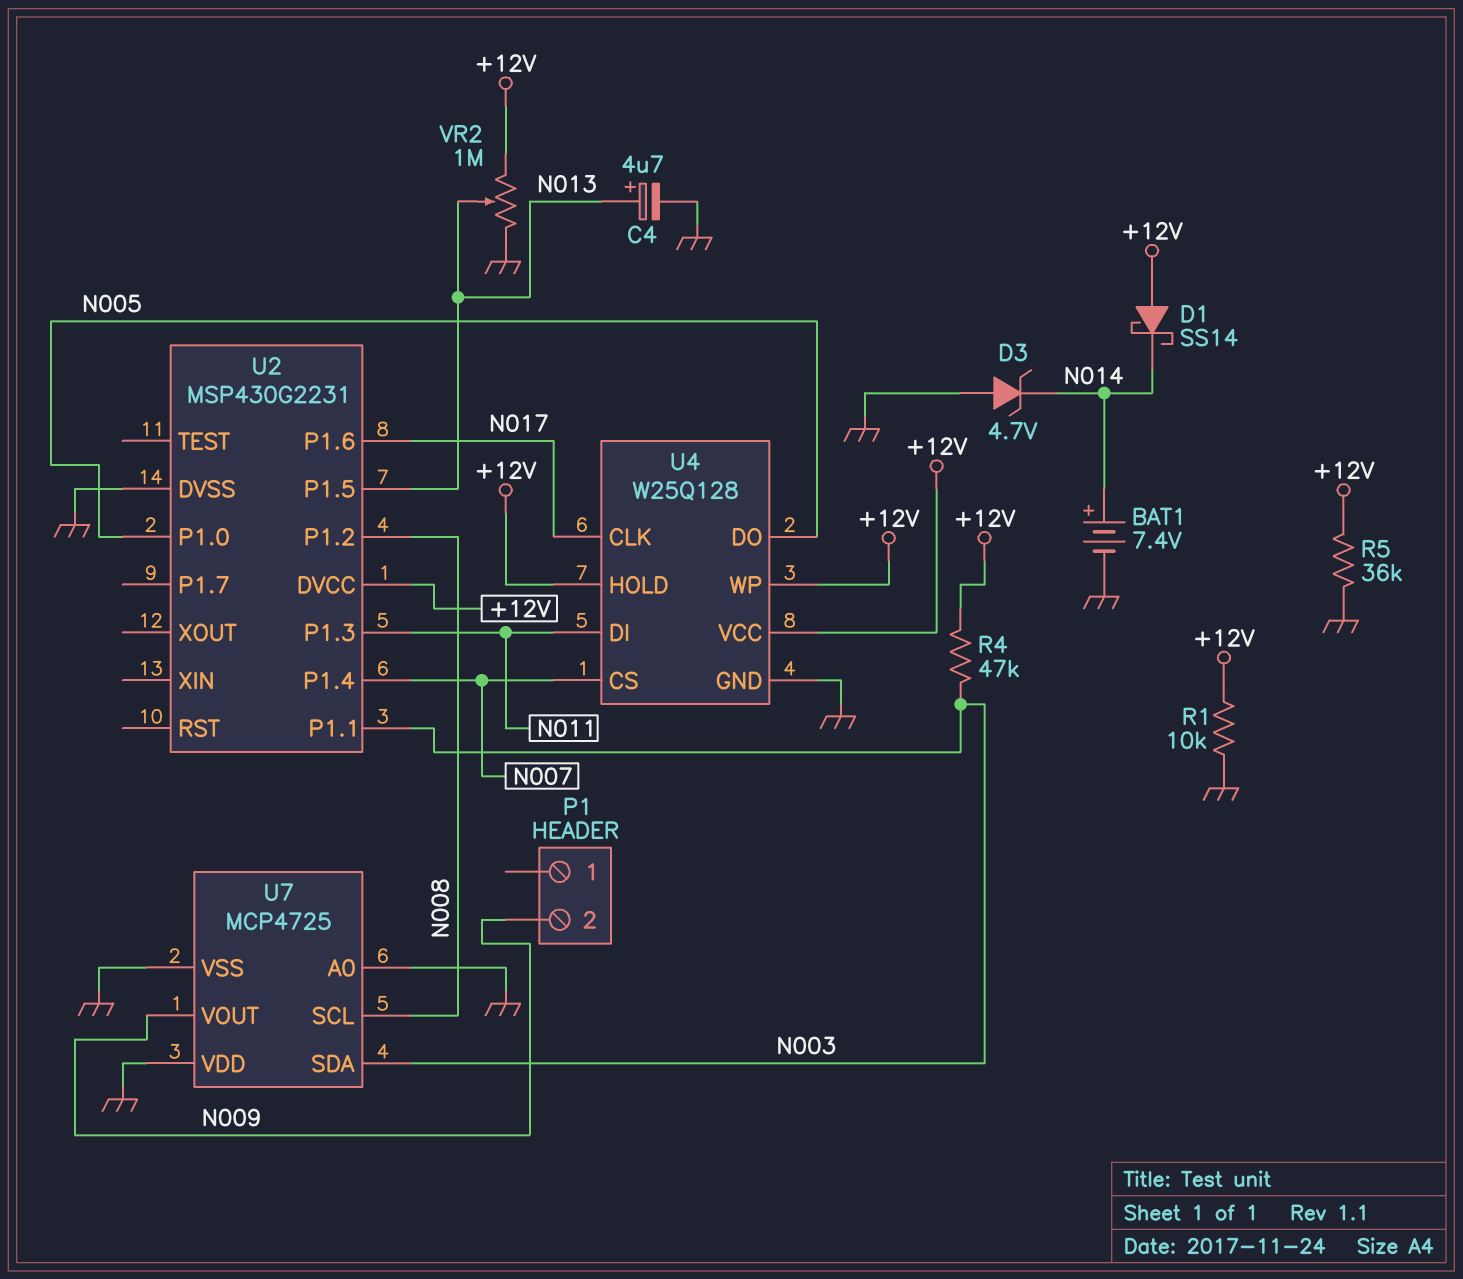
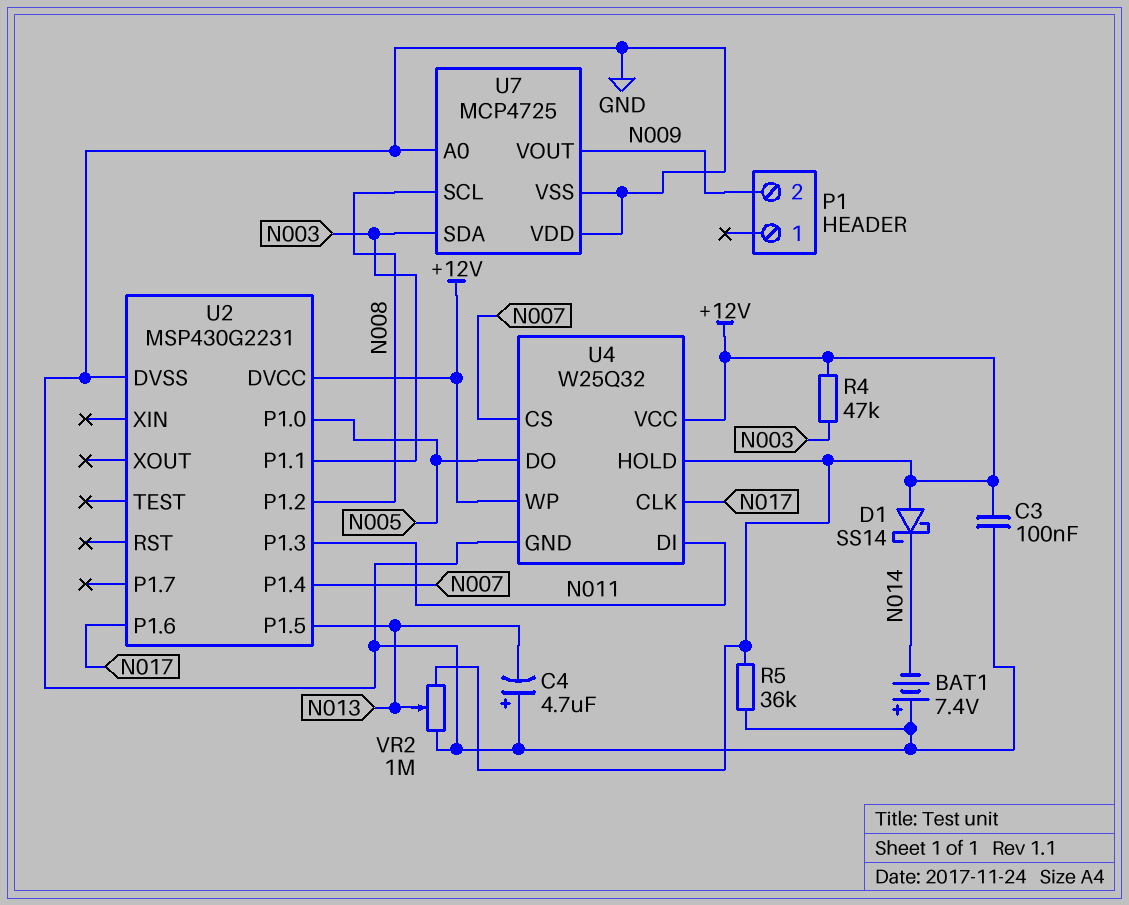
BAT1: 7.4V (plus N014, minus GND) -> 7.4V (plus GND, minus N014)
C3: none -> 100nF (+12V, GND)
C4: 4.7uF (plus N013, minus GND) -> 4.7uF (plus GND, minus N013)
D3: zener 4.7V (A GND, K N014) -> none
R1: 10k (+12V, GND) -> none
U4: W25Q128 -> W25Q32

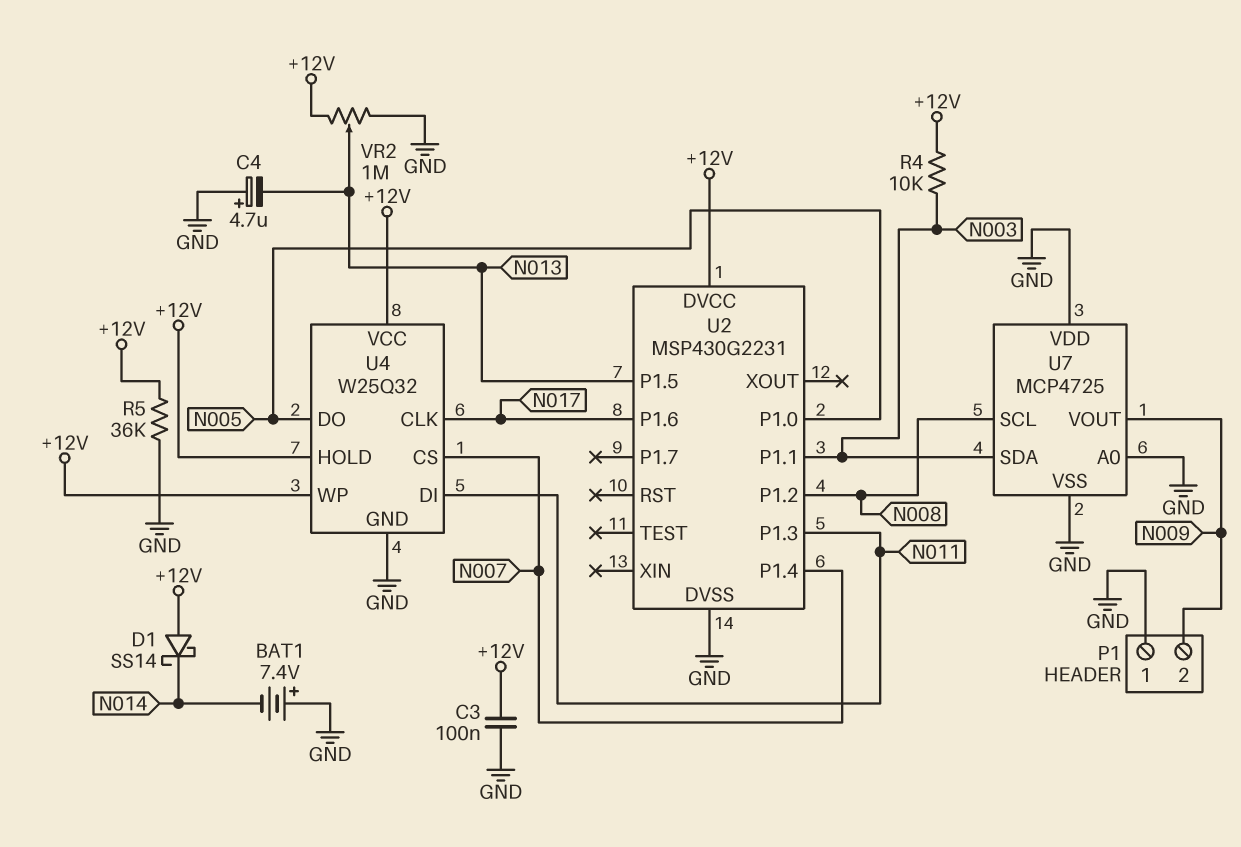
P1 pin 1: none -> GND
R4: 47k (+12V, N003) -> 10k (+12V, N003)

